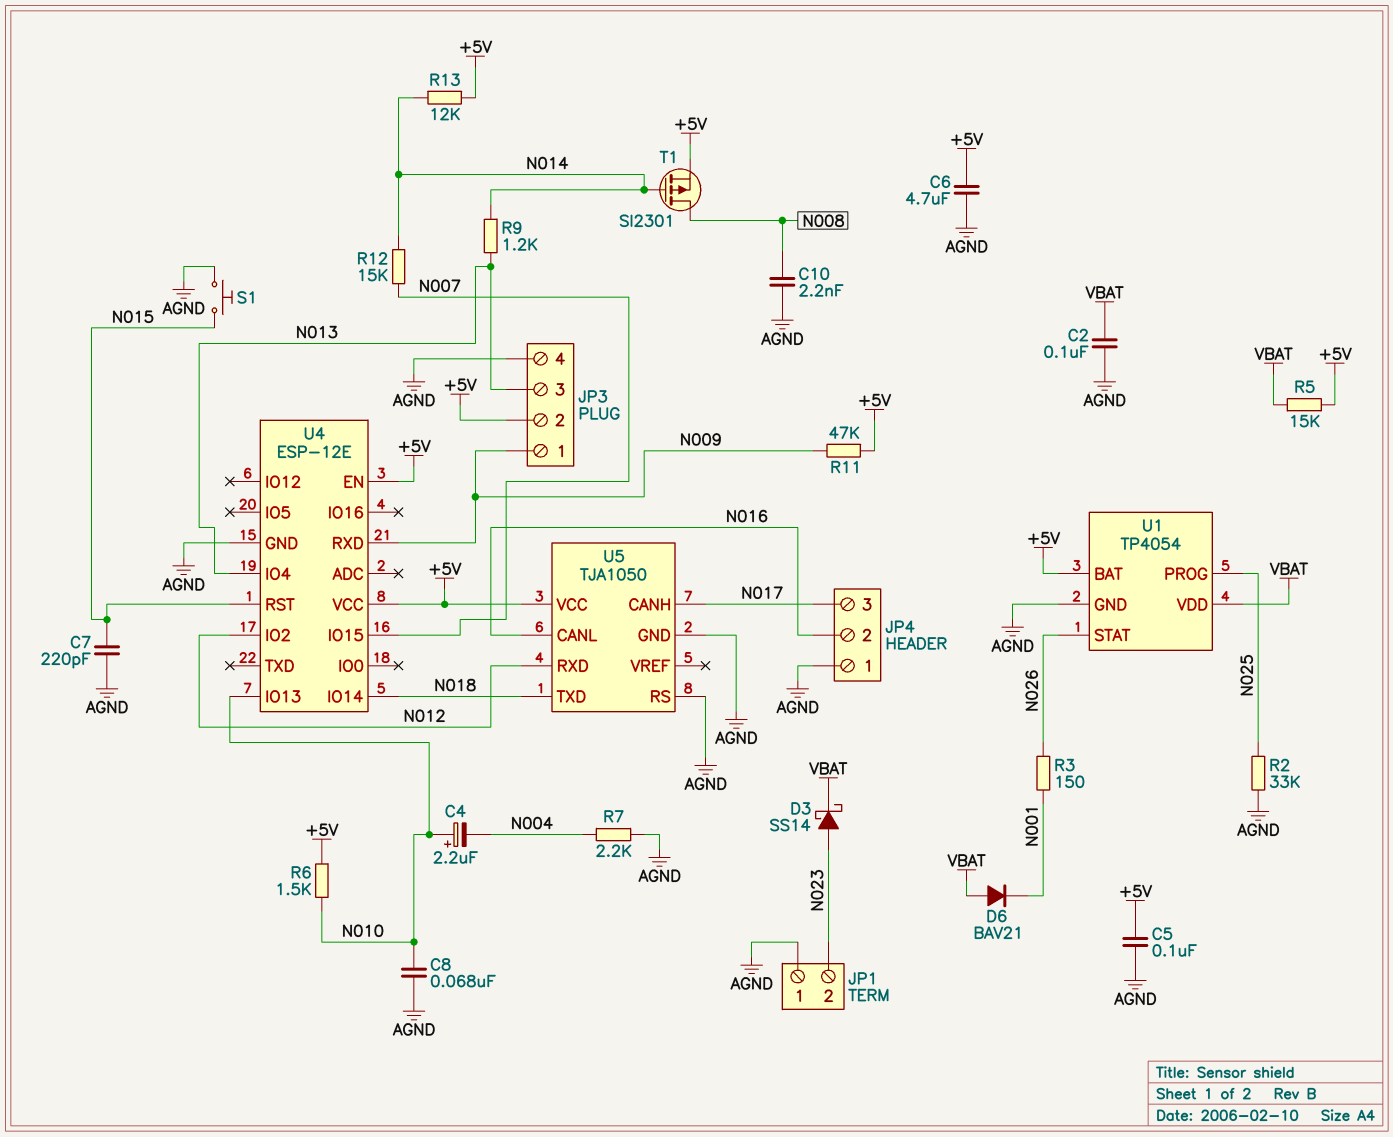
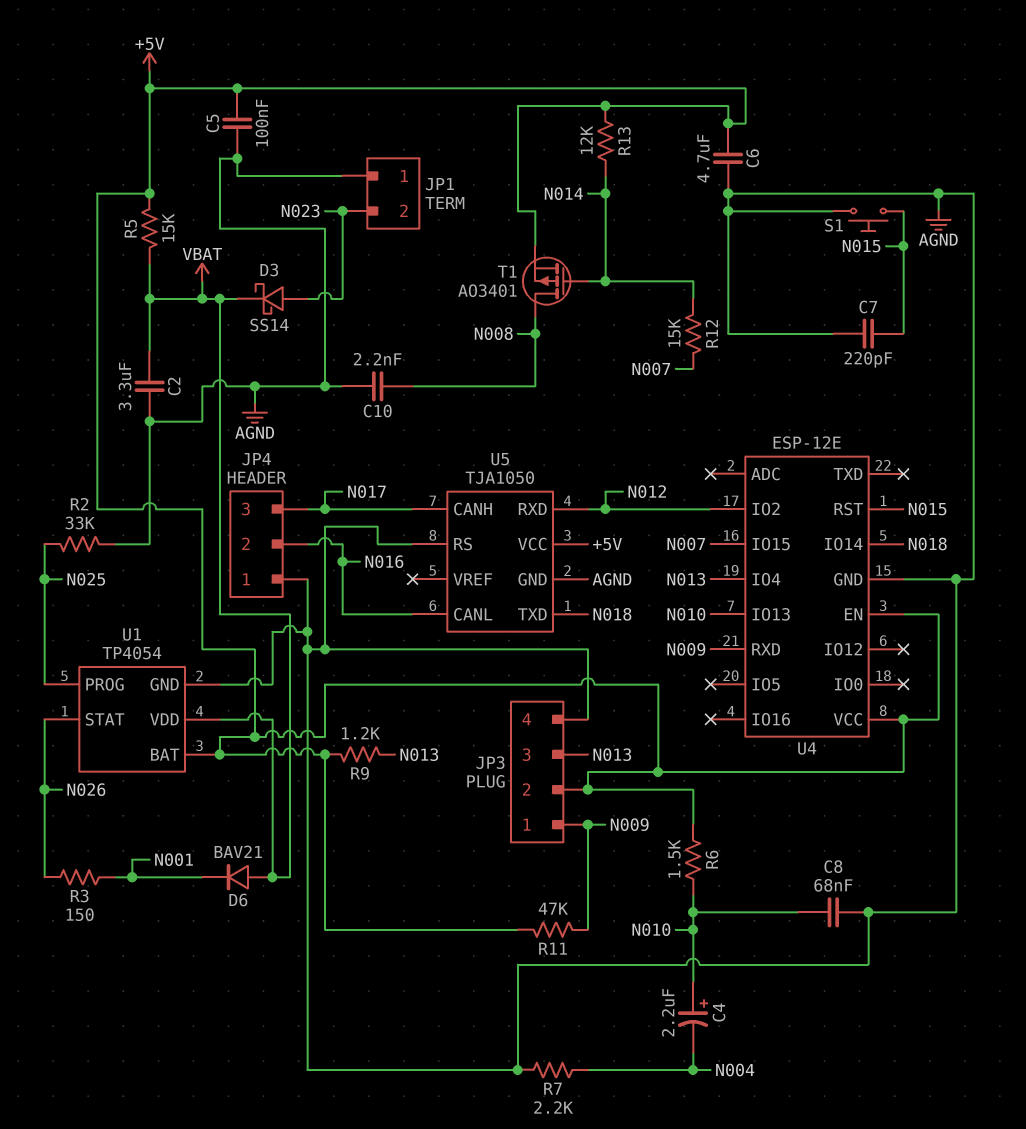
C2: 100nF (AGND, VBAT) -> 3.3uF (AGND, VBAT)
R9: 1.2k (N013, N014) -> 1.2k (+5V, N013)
T1: PMOS SI2301 (G N014, D N008, S +5V) -> PMOS AO3401 (G N014, D N008, S +5V)

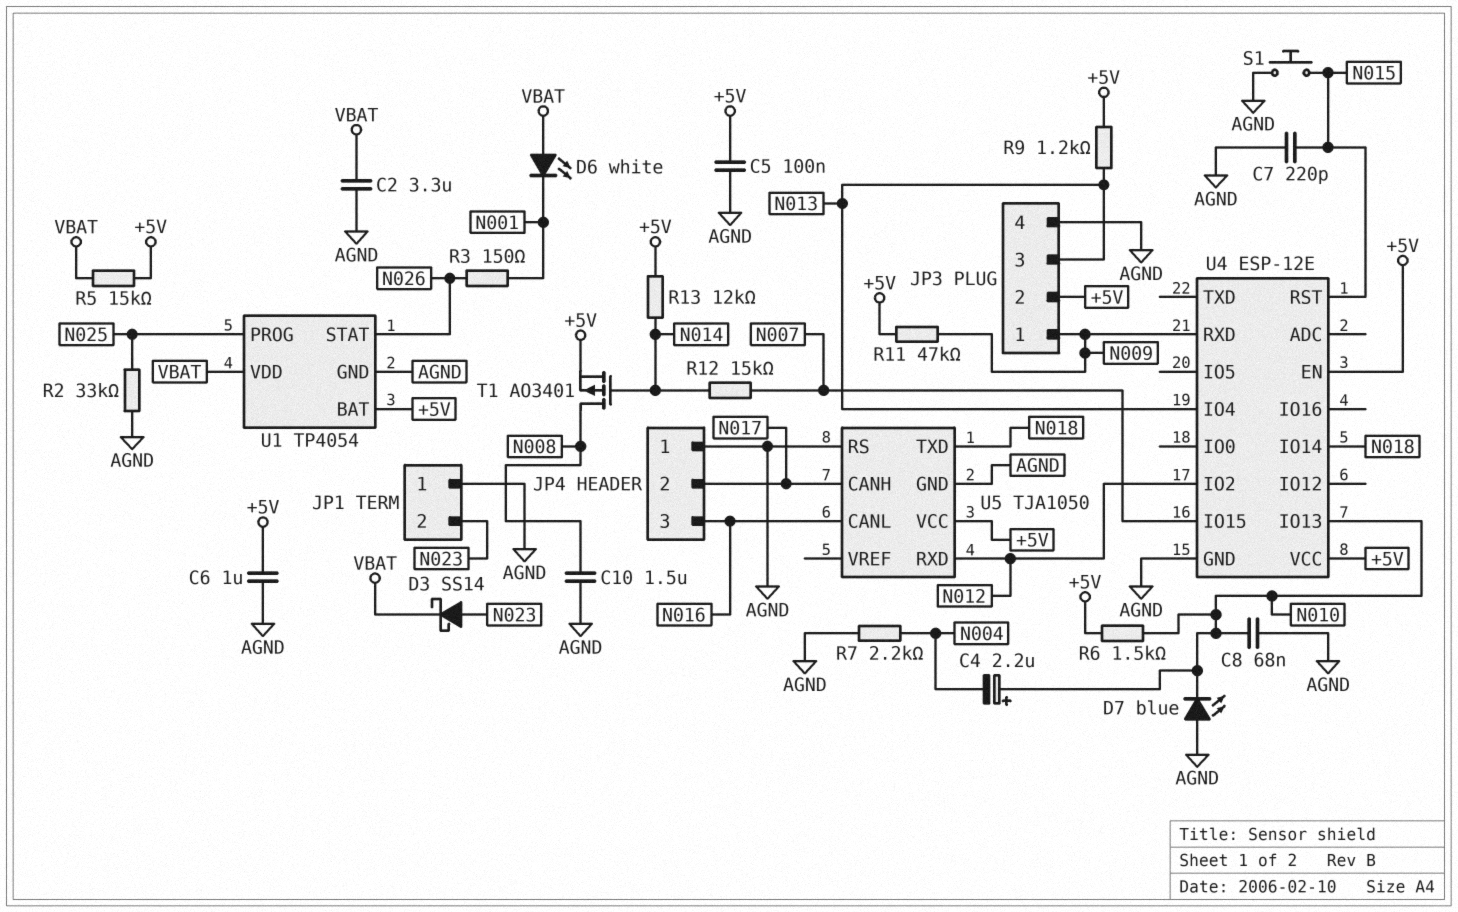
C6: 4.7uF (+5V, AGND) -> 1uF (+5V, AGND)
C10: 2.2nF (AGND, N008) -> 1.5uF (AGND, N008)
D6: diode BAV21 (A VBAT, K N001) -> LED white (A VBAT, K N001)
D7: none -> LED blue (A AGND, K N010)
JP4 pin 2: N016 -> N017
JP4 pin 3: N017 -> N016

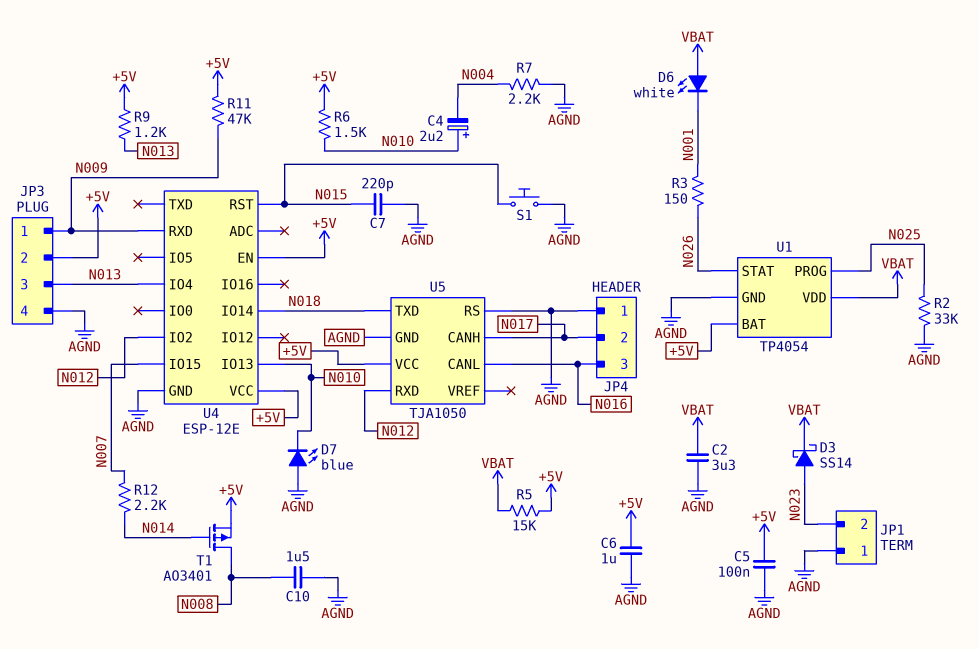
C8: 68nF (AGND, N010) -> none
R12: 15k (N007, N014) -> 2.2k (N007, N014)
R13: 12k (+5V, N014) -> none

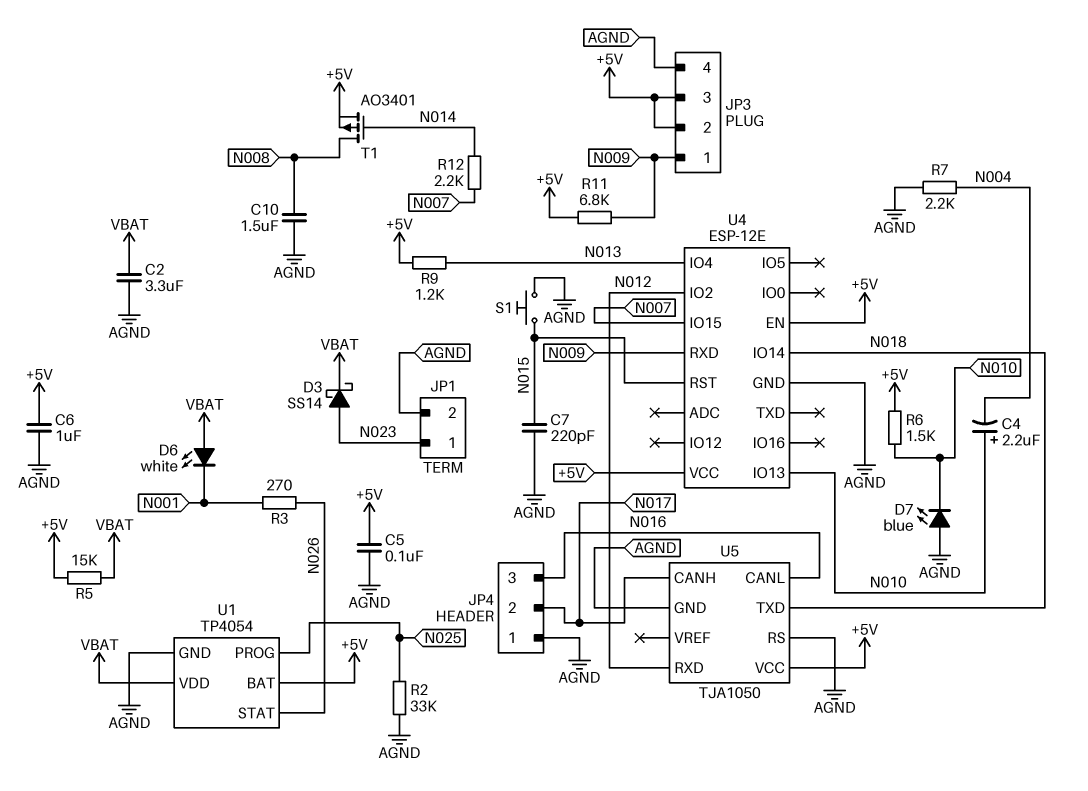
JP1 pin 1: AGND -> N023
JP1 pin 2: N023 -> AGND
JP3 pin 3: N013 -> +5V
R3: 150 (N001, N026) -> 270 (N001, N026)
R11: 47k (+5V, N009) -> 6.8k (+5V, N009)

